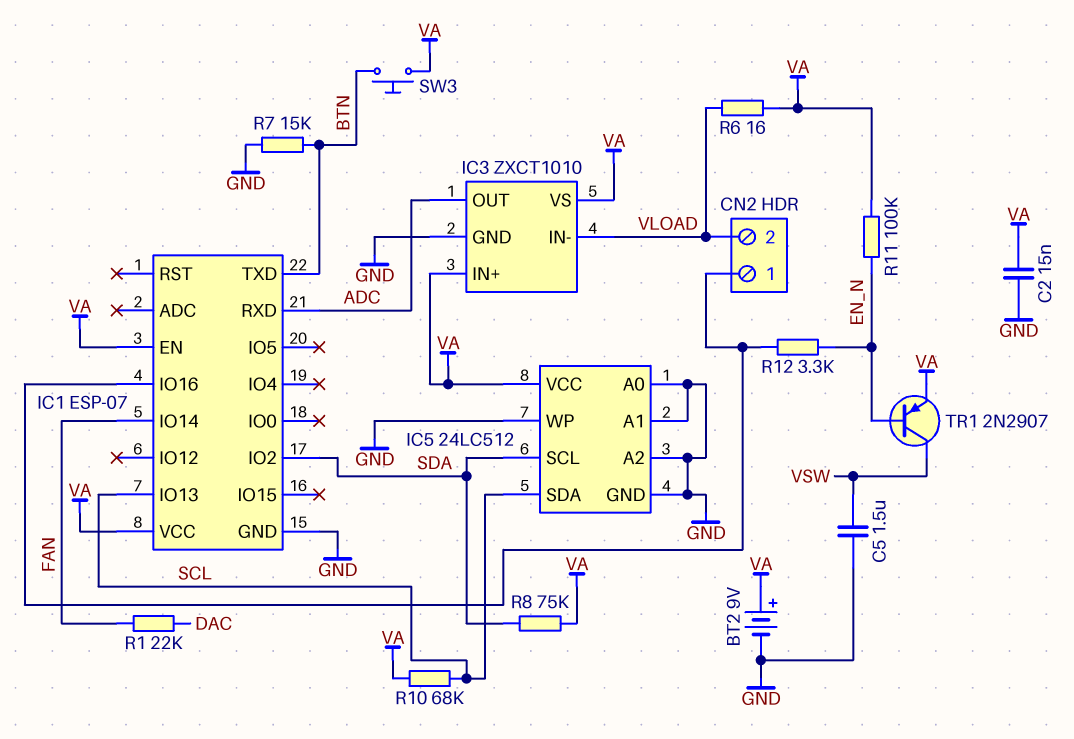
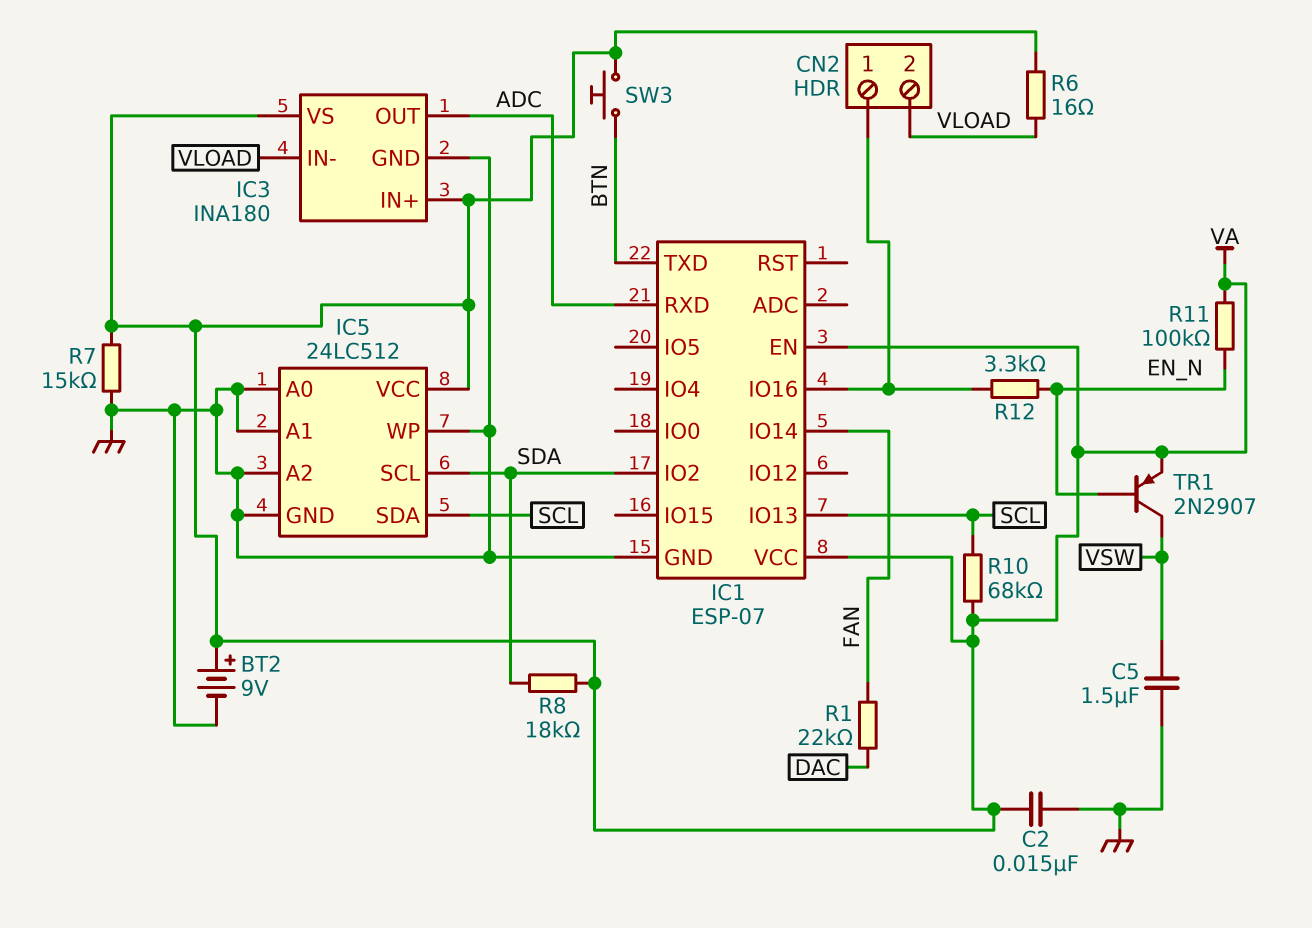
IC3: ZXCT1010 -> INA180
R7: 15k (BTN, GND) -> 15k (GND, VA)
R8: 75k (SDA, VA) -> 18k (SDA, VA)

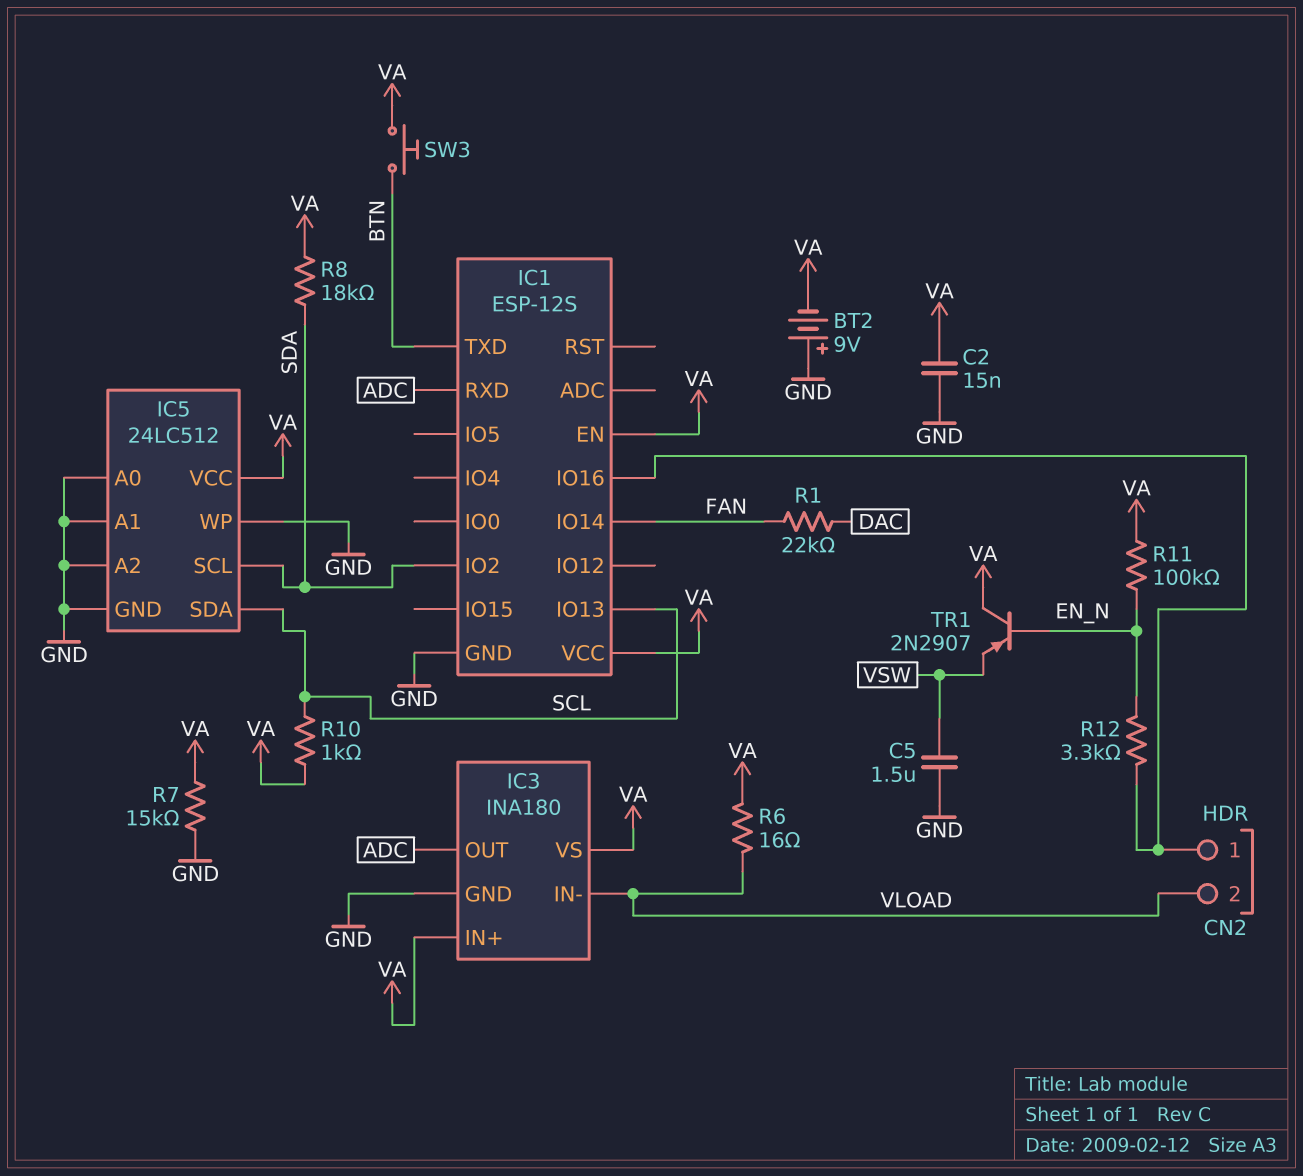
BT2: 9V (plus VA, minus GND) -> 9V (plus GND, minus VA)
IC1: ESP-07 -> ESP-12S
R10: 68k (SCL, VA) -> 1k (SCL, VA)
TR1: PNP 2N2907 (B EN_N, C VSW, E VA) -> PNP 2N2907 (B EN_N, C VA, E VSW)

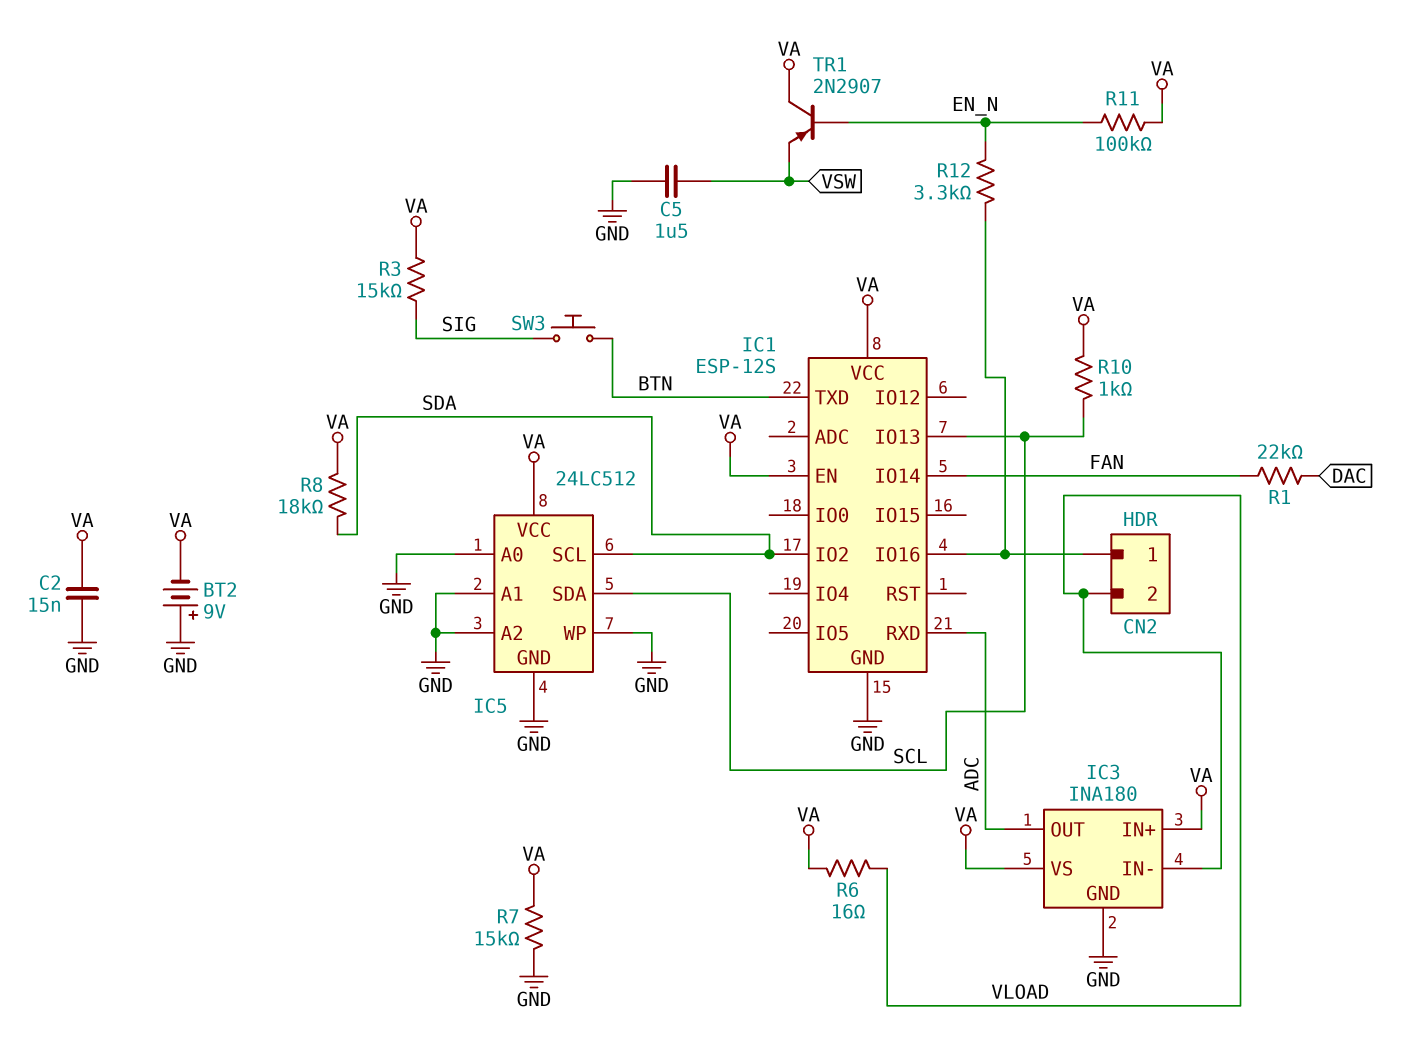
R3: none -> 15k (SIG, VA)
SW3: button (BTN, VA) -> button (BTN, SIG)

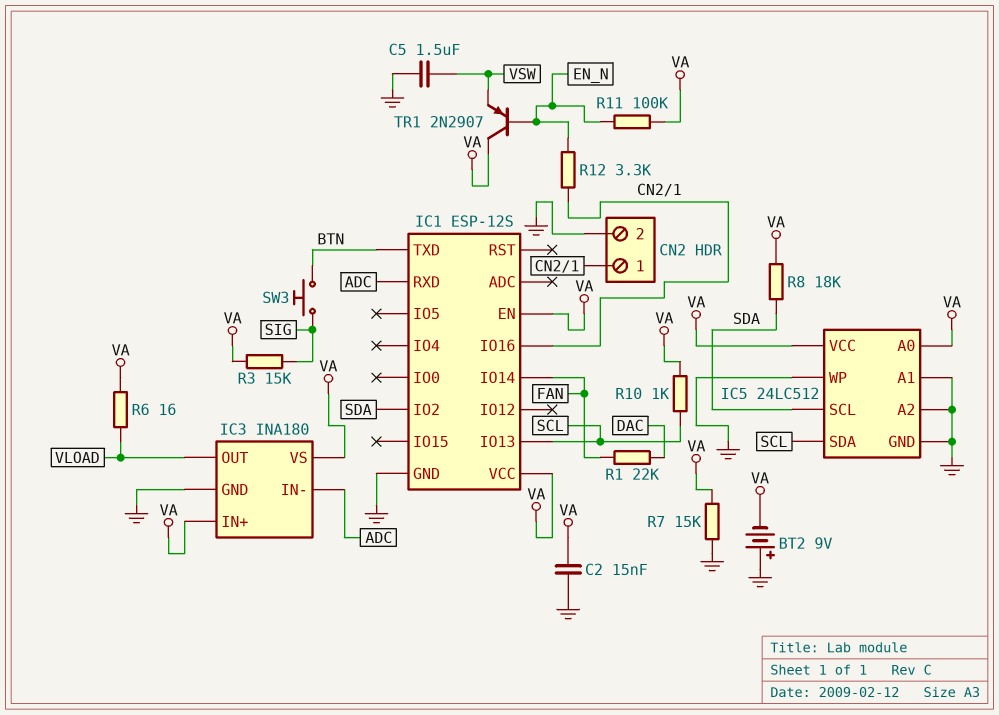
CN2 pin 2: VLOAD -> GND
IC3 pin IN-: VLOAD -> ADC
IC3 pin OUT: ADC -> VLOAD
IC5 pin A0: GND -> VA

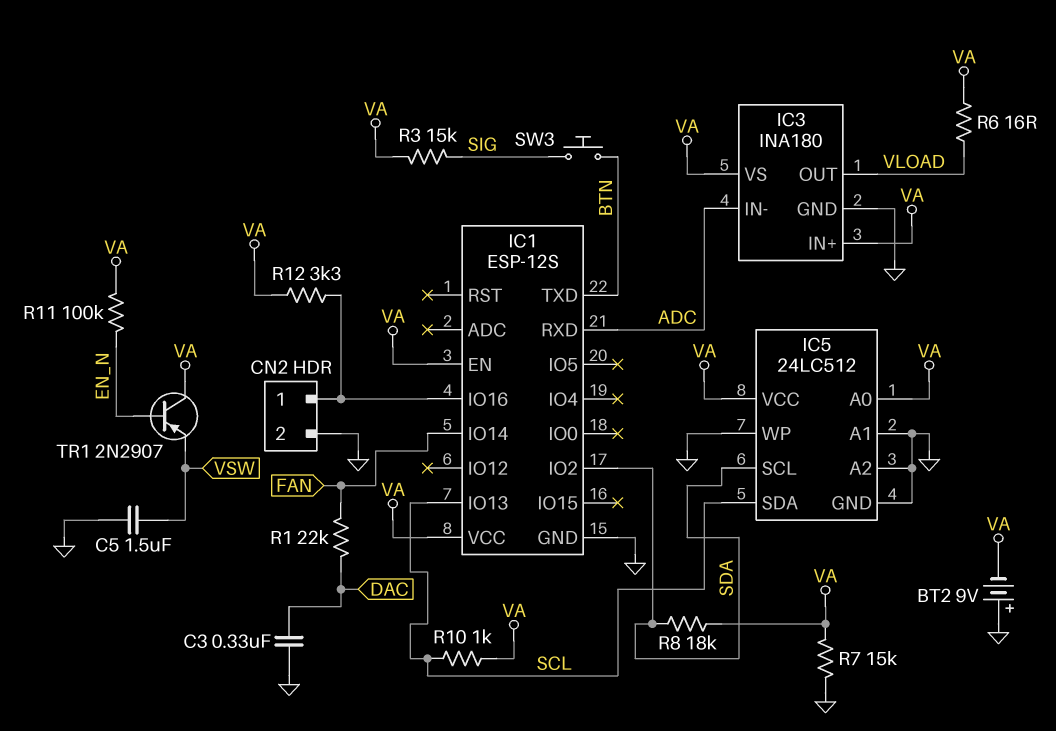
C2: 15nF (GND, VA) -> none
C3: none -> 330nF (DAC, GND)
R12: 3.3k (CN2/1, EN_N) -> 3.3k (CN2/1, VA)

